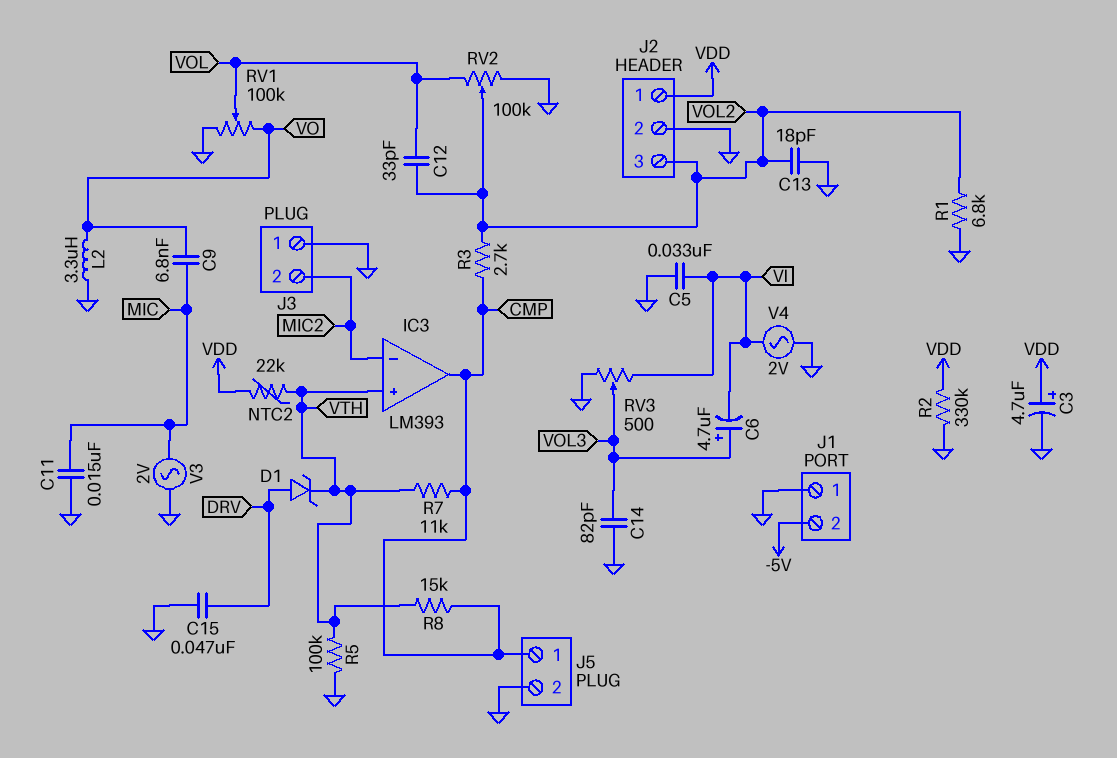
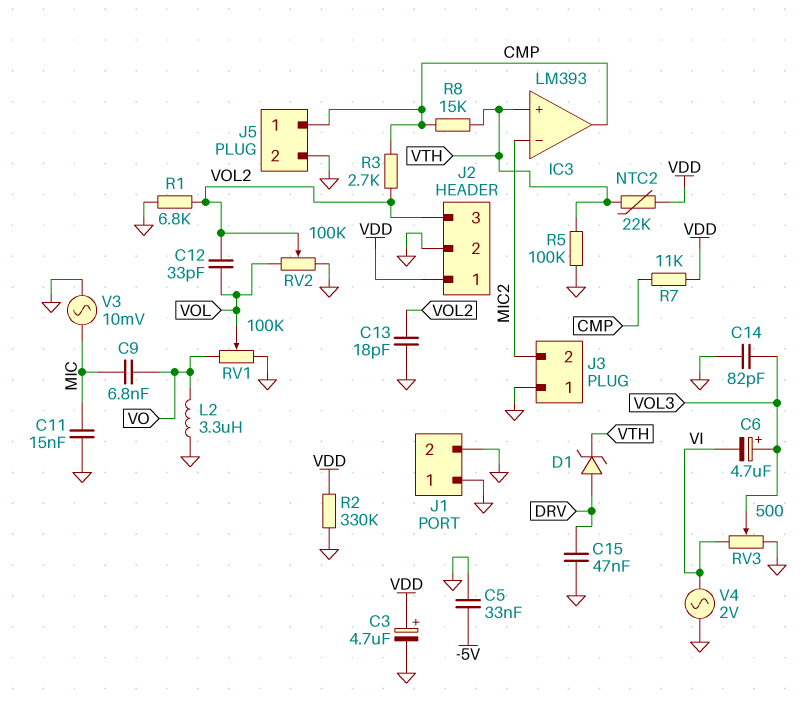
C5: 33nF (GND, VI) -> 33nF (-5V, GND)
J1 pin 2: -5V -> GND
R7: 11k (CMP, VTH) -> 11k (CMP, VDD)
V3: AC 2V (GND, MIC) -> AC 10mV (GND, MIC)

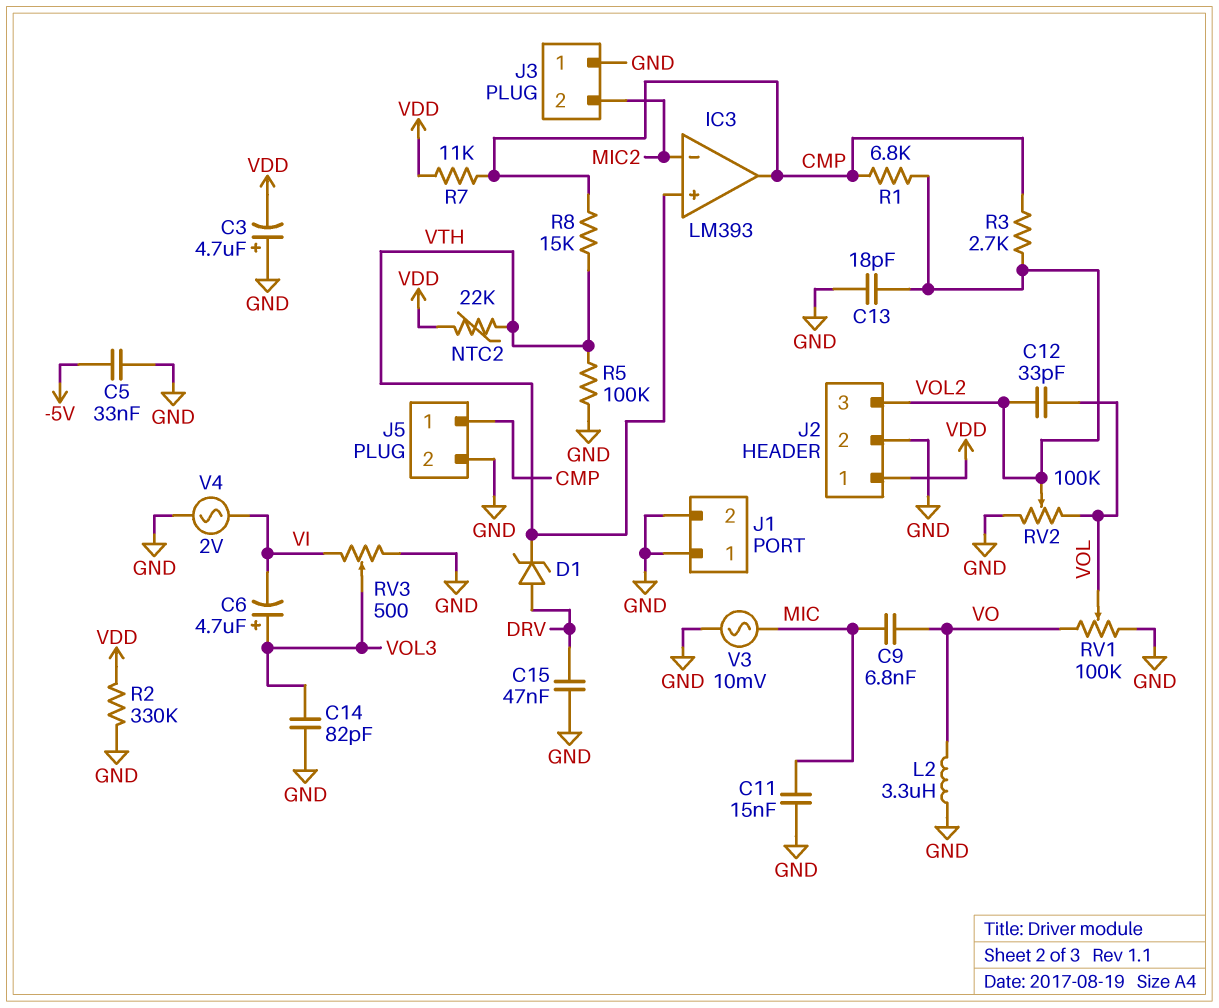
C3: 4.7uF (plus VDD, minus GND) -> 4.7uF (plus GND, minus VDD)
R1: 6.8k (GND, VOL2) -> 6.8k (CMP, VOL2)

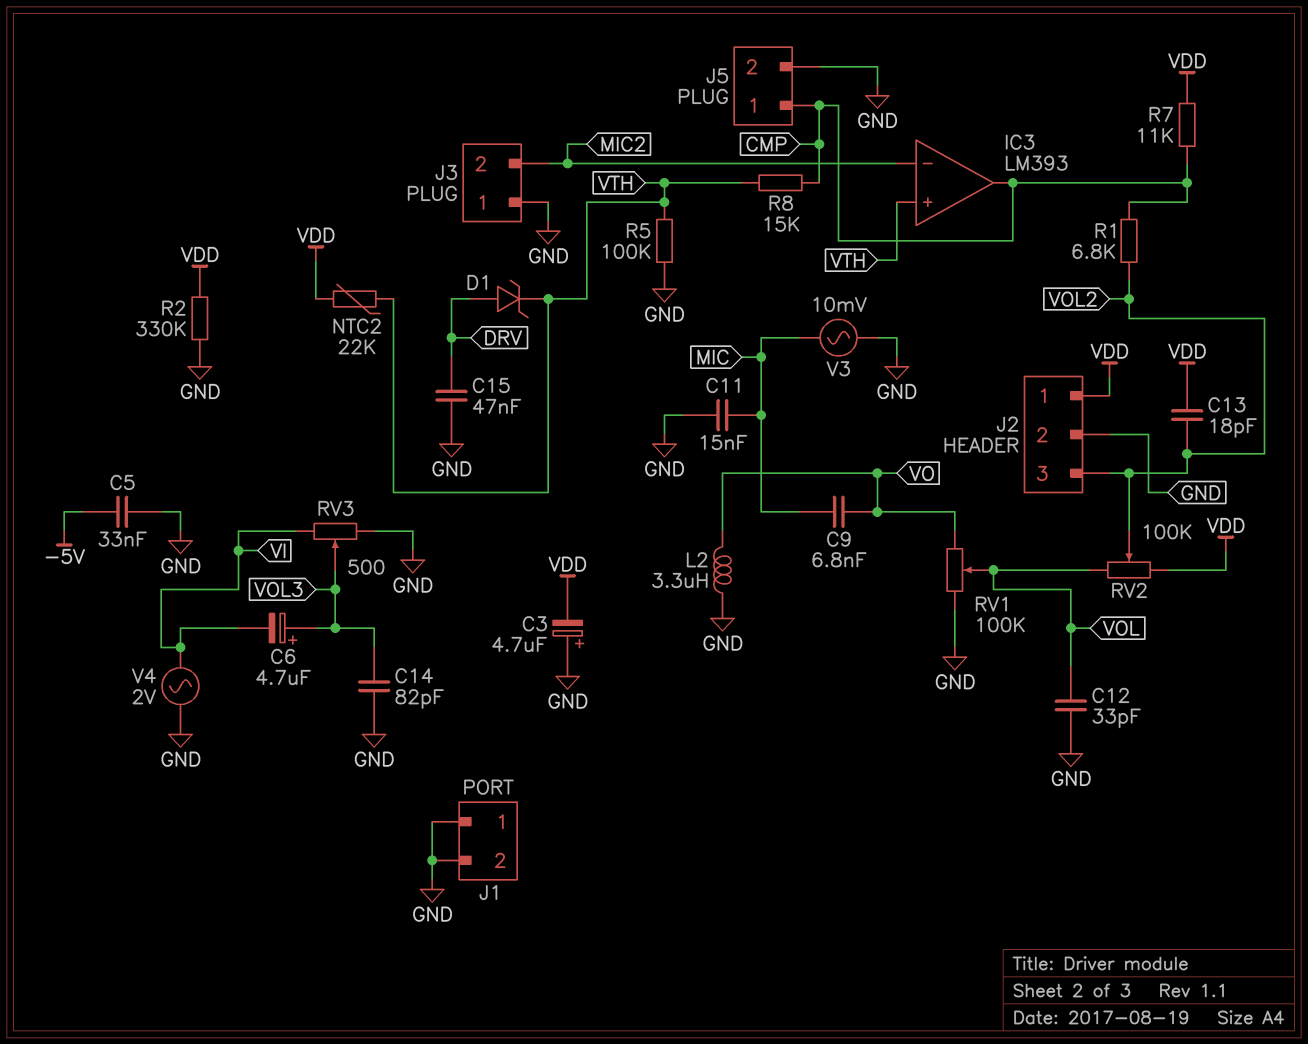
C12: 33pF (VOL, VOL2) -> 33pF (GND, VOL)
C13: 18pF (GND, VOL2) -> 18pF (VDD, VOL2)
R3: 2.7k (CMP, VOL2) -> none
RV2: 100k (GND, VOL, wiper VOL2) -> 100k (VDD, VOL, wiper VOL2)

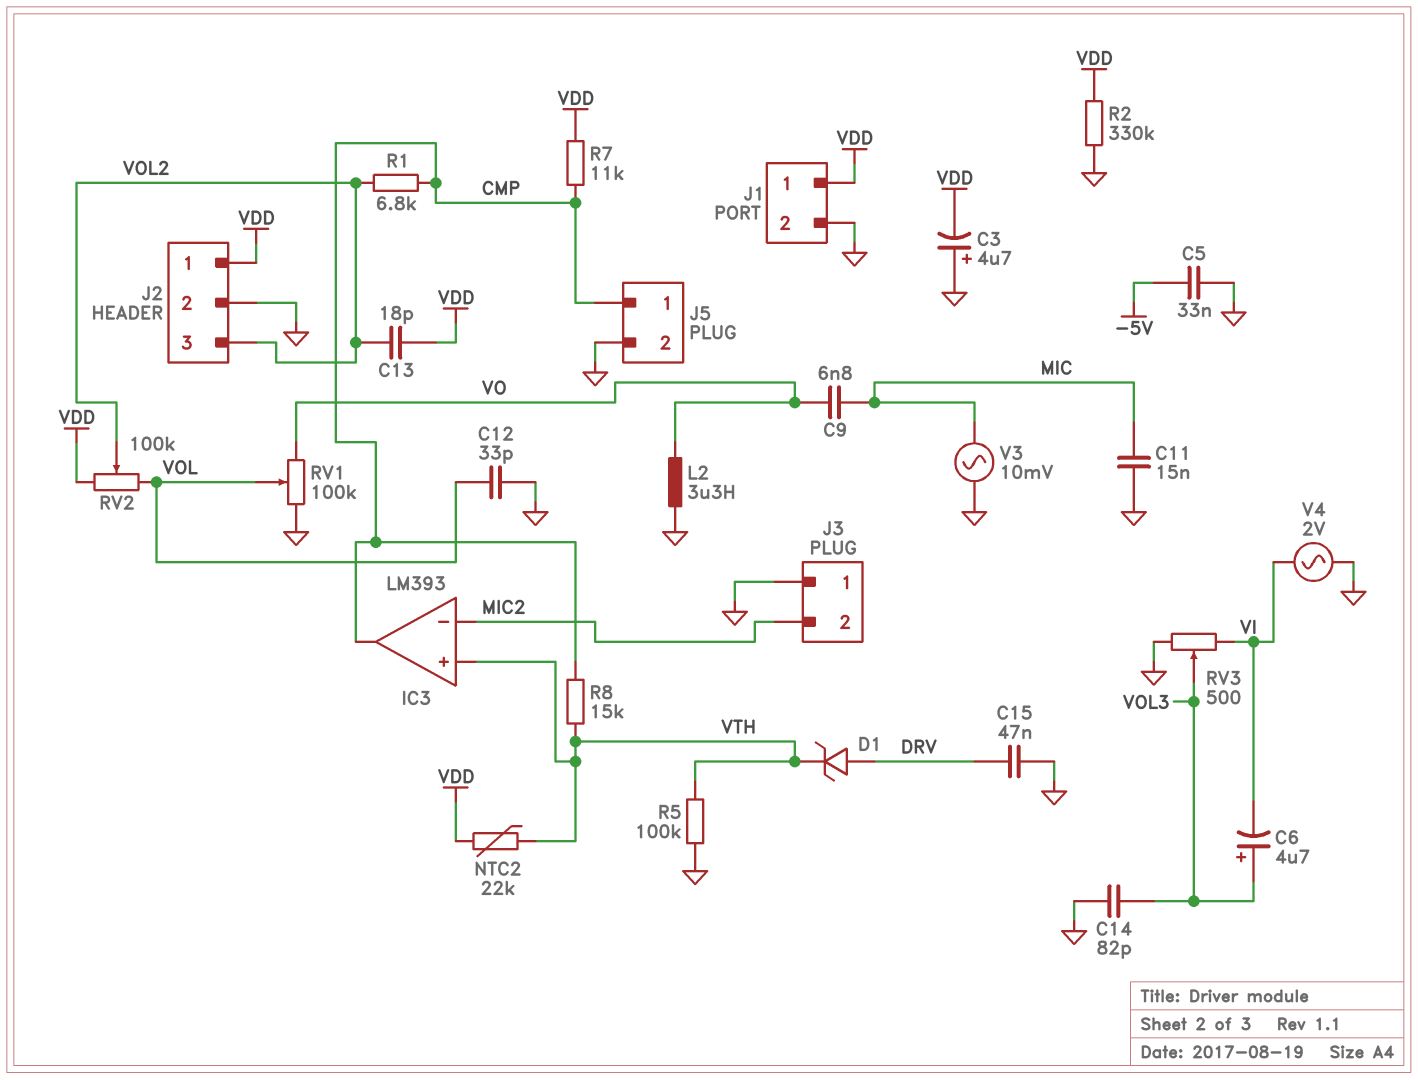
J1 pin 1: GND -> VDD

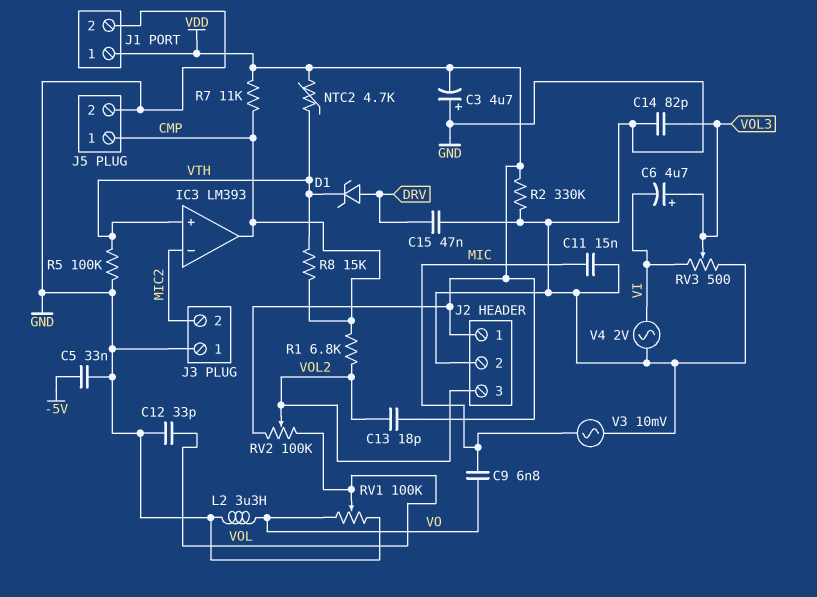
NTC2: 22k (VDD, VTH) -> 4.7k (VDD, VTH)

